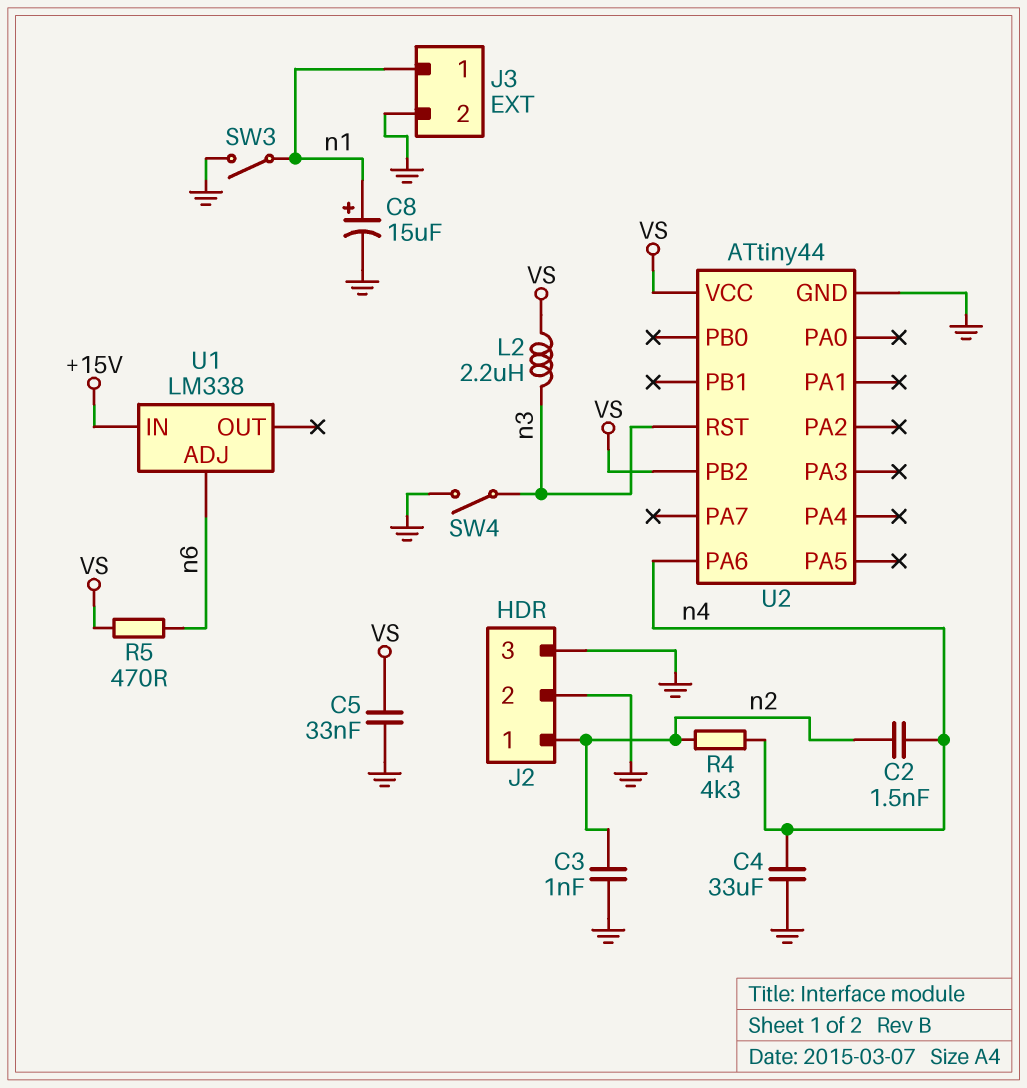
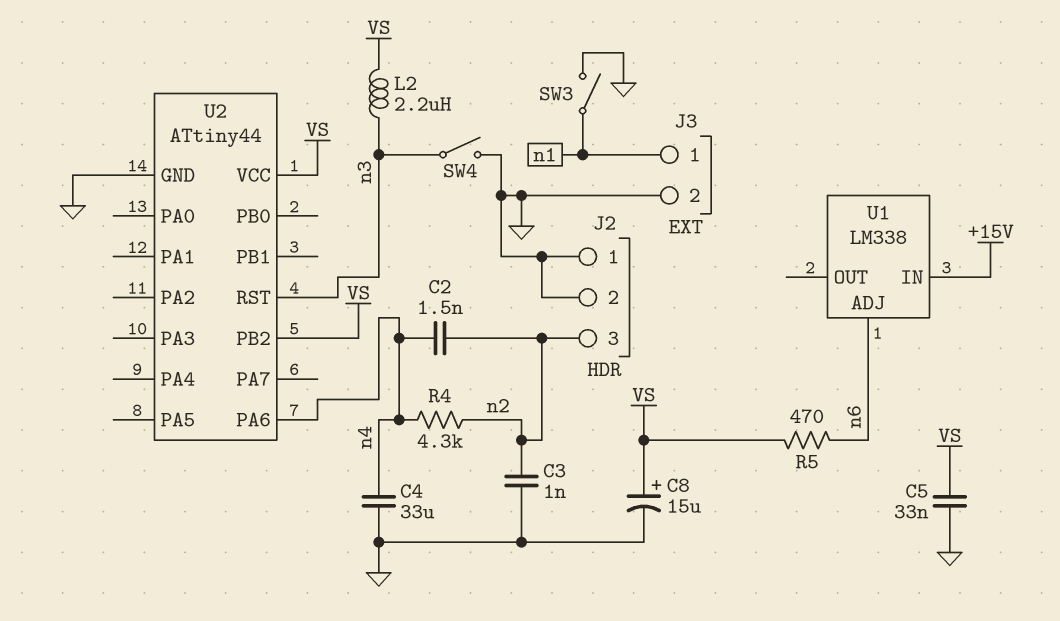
C8: 15uF (plus n1, minus GND) -> 15uF (plus VS, minus GND)
J2 pin 1: n2 -> GND
J2 pin 3: GND -> n2

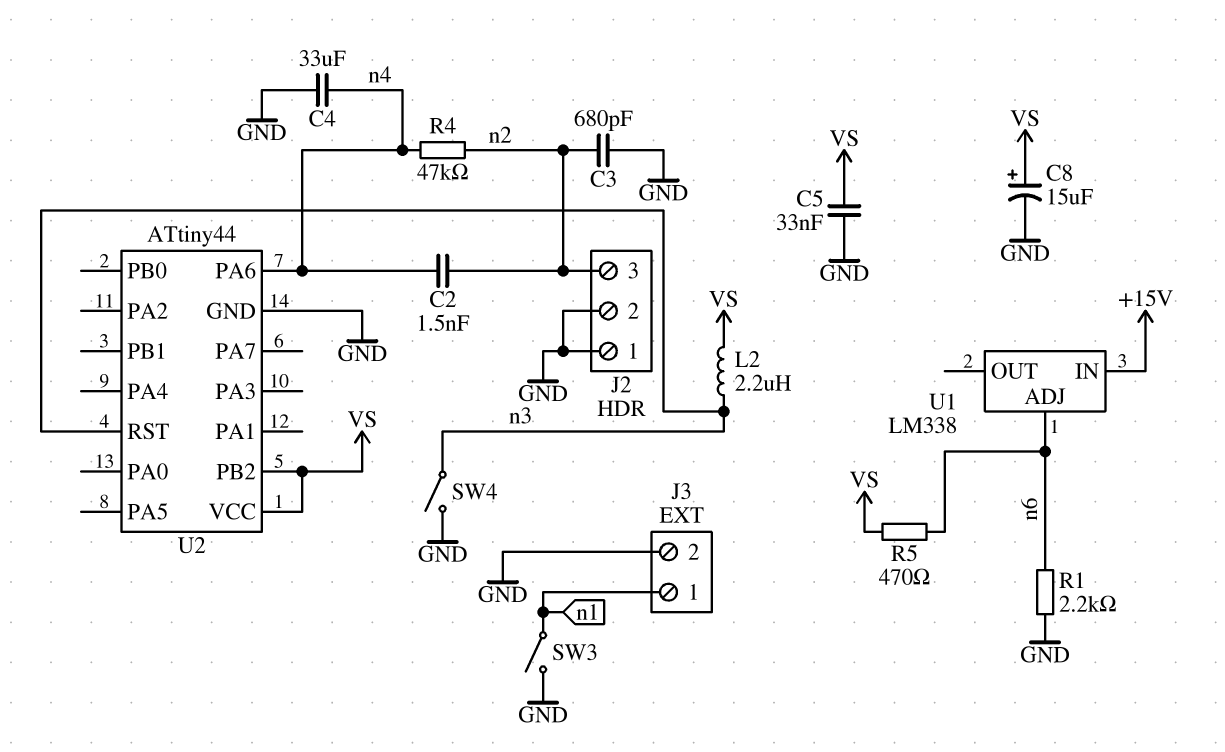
C3: 1nF (GND, n2) -> 680pF (GND, n2)
R1: none -> 2.2k (GND, n6)
R4: 4.3k (n2, n4) -> 47k (n2, n4)

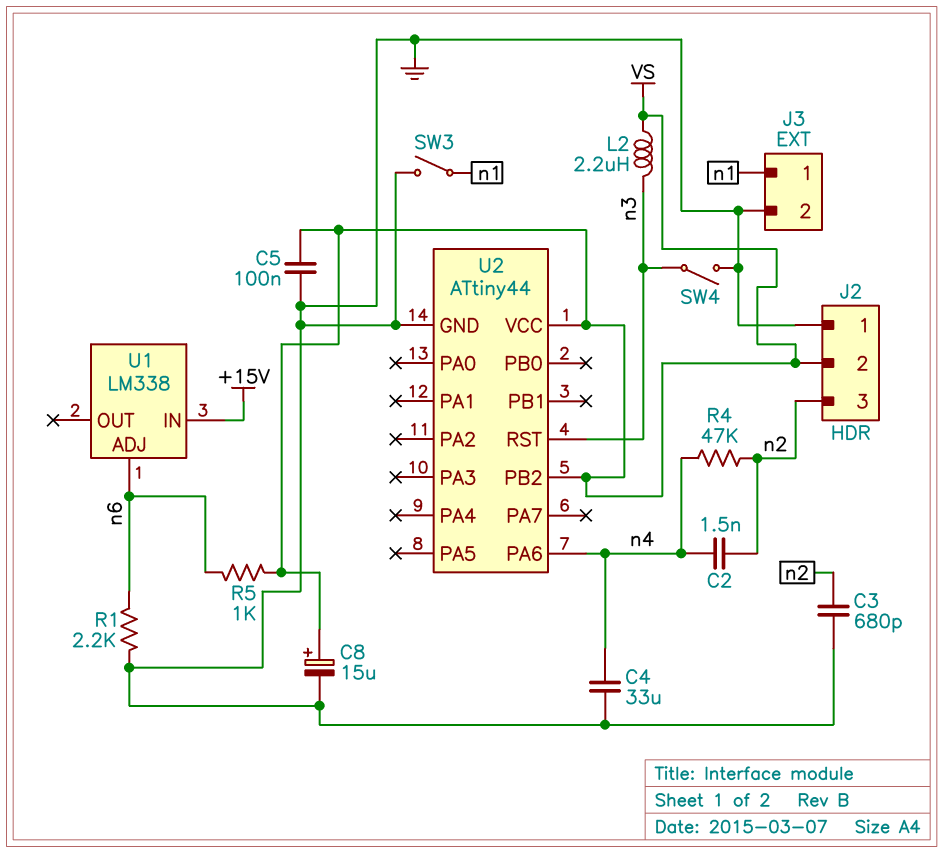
C5: 33nF (GND, VS) -> 100nF (GND, VS)
J2 pin 2: GND -> VS
R5: 470 (VS, n6) -> 1k (VS, n6)

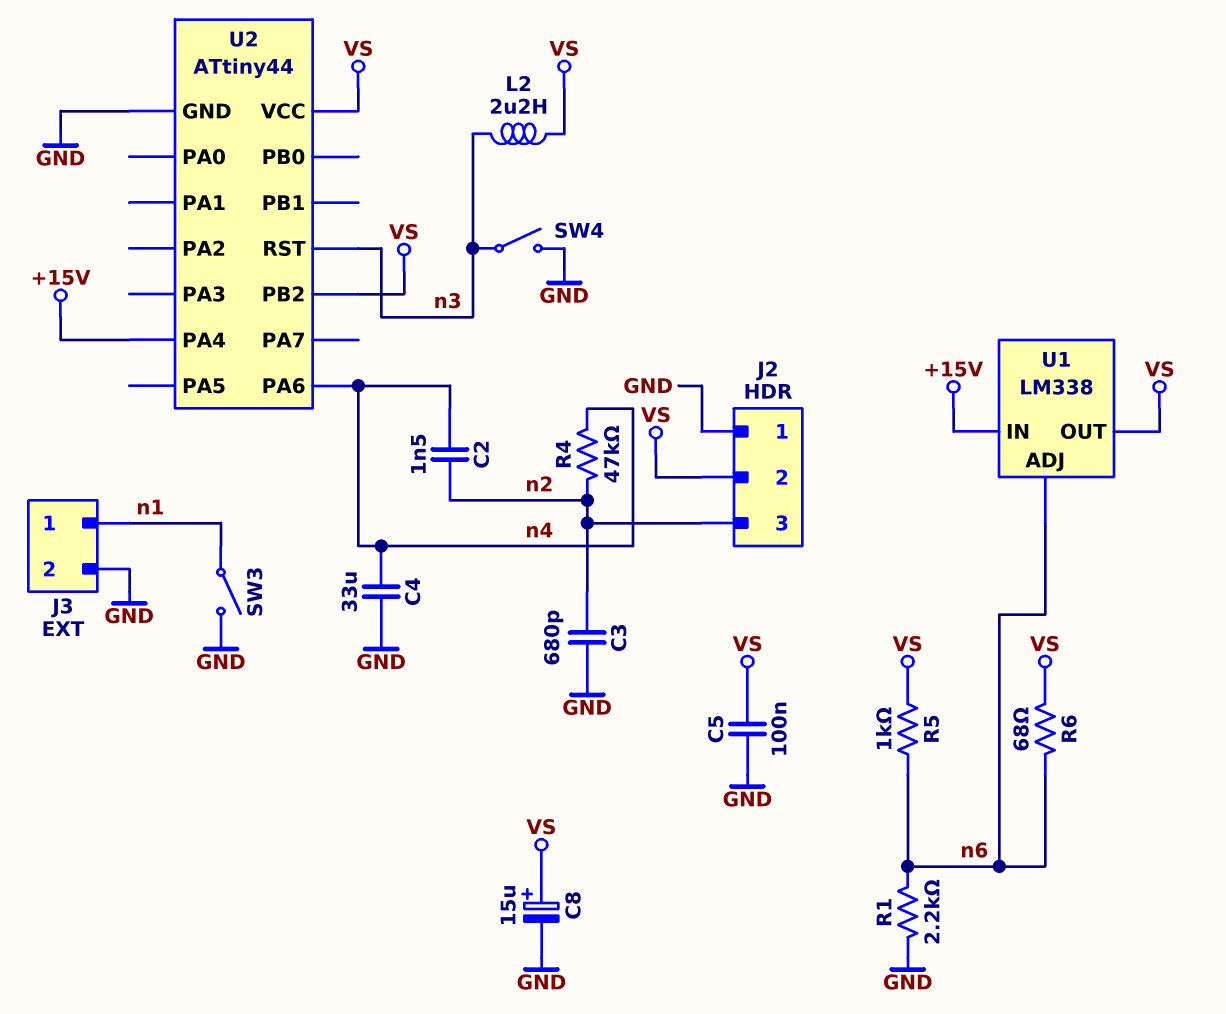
R6: none -> 68 (VS, n6)
U1 pin OUT: none -> VS
U2 pin PA4: none -> +15V

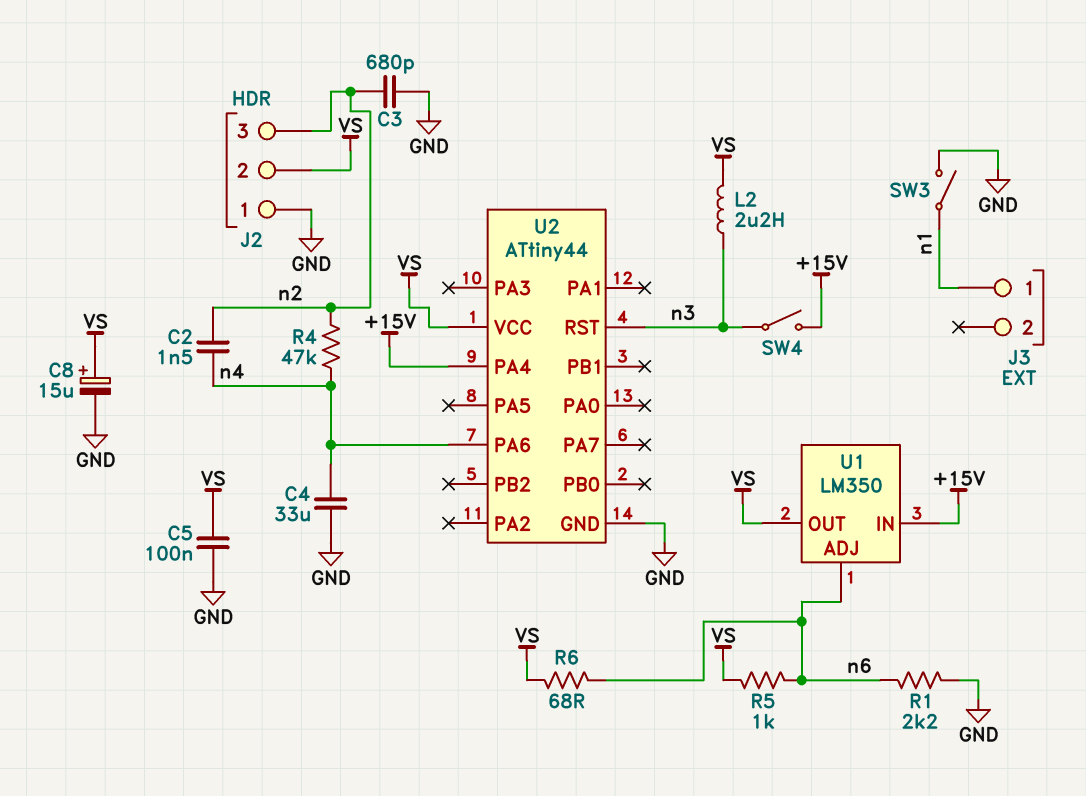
J3 pin 2: GND -> none
SW4: switch (GND, n3) -> switch (+15V, n3)
U1: LM338 -> LM350
U2 pin PB2: VS -> none

